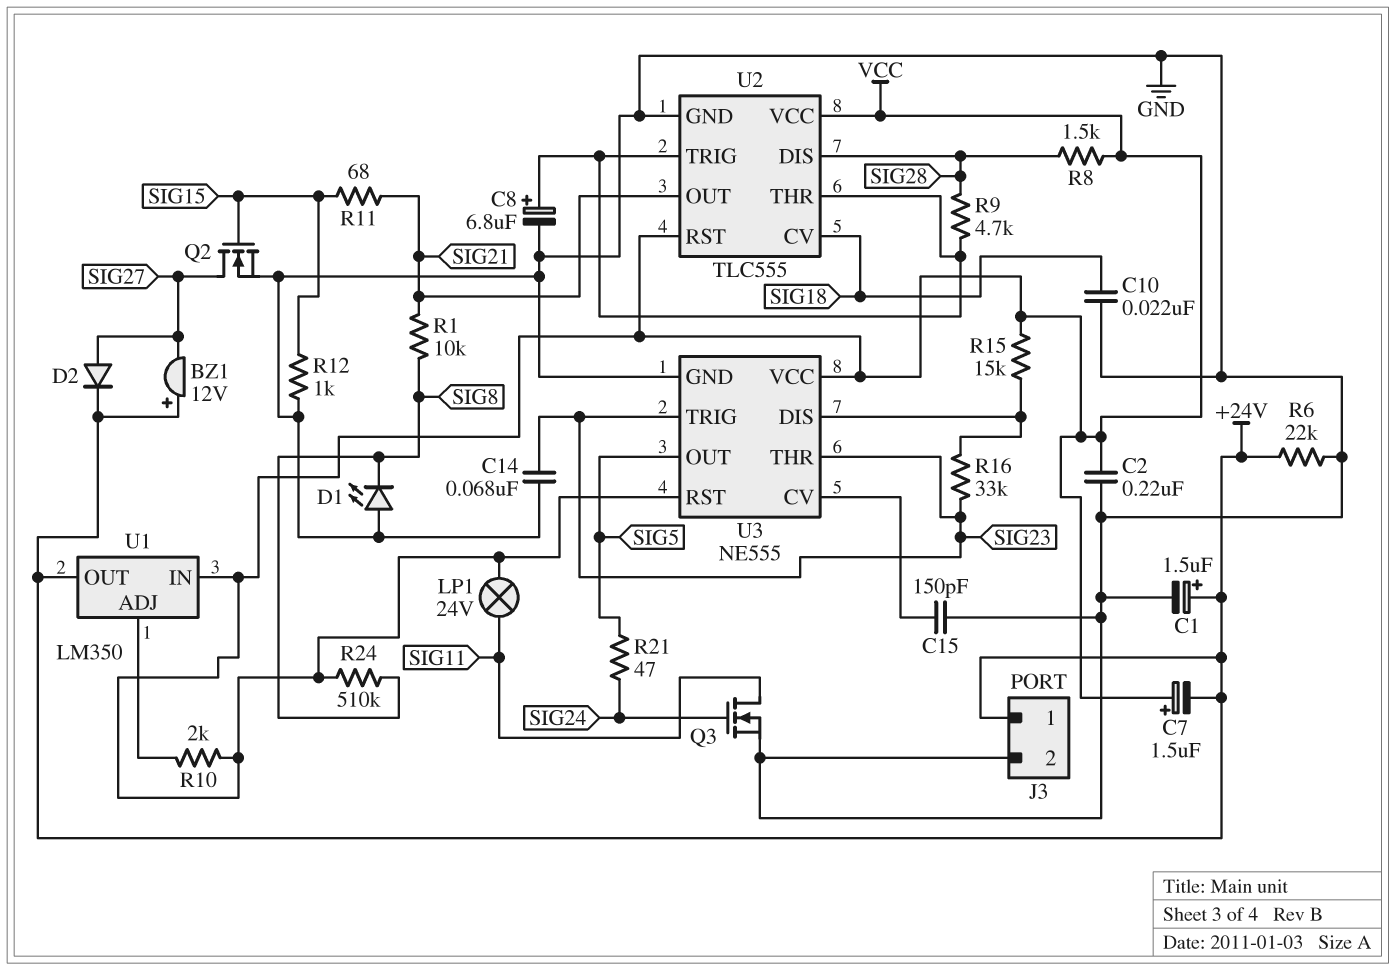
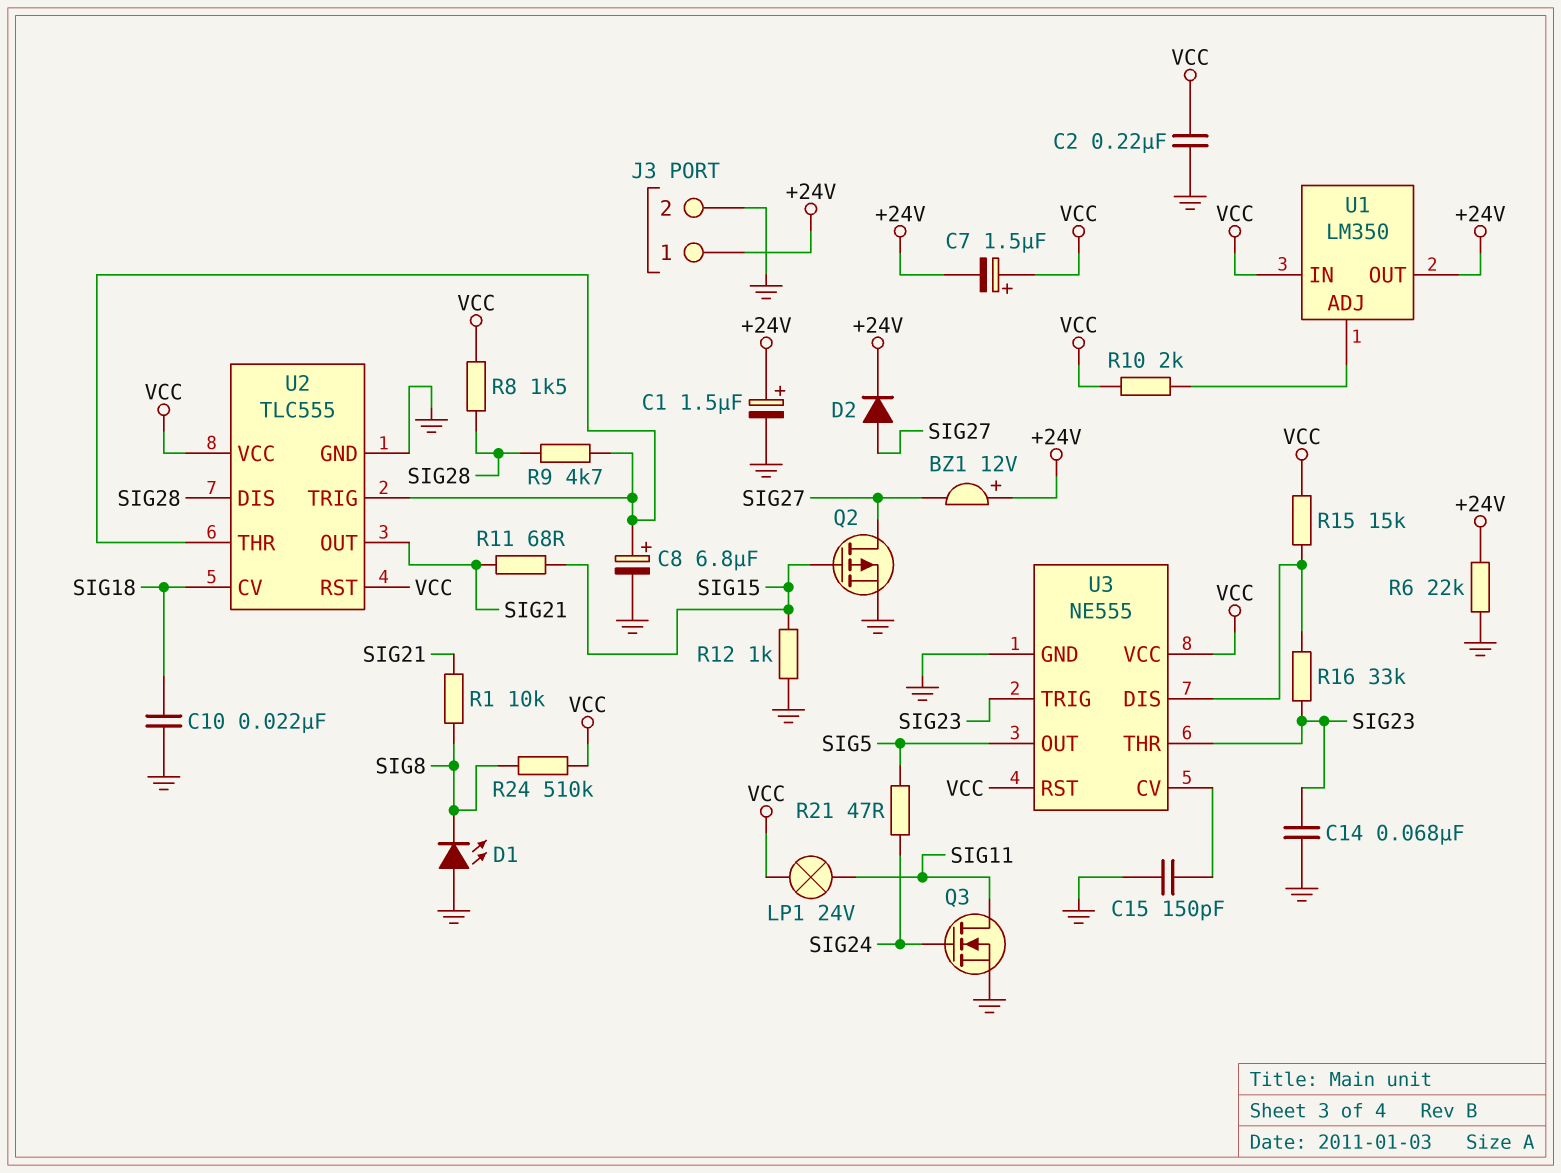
Q2: NMOS (G SIG15, D SIG27, S GND) -> PMOS (G SIG15, D SIG27, S GND)

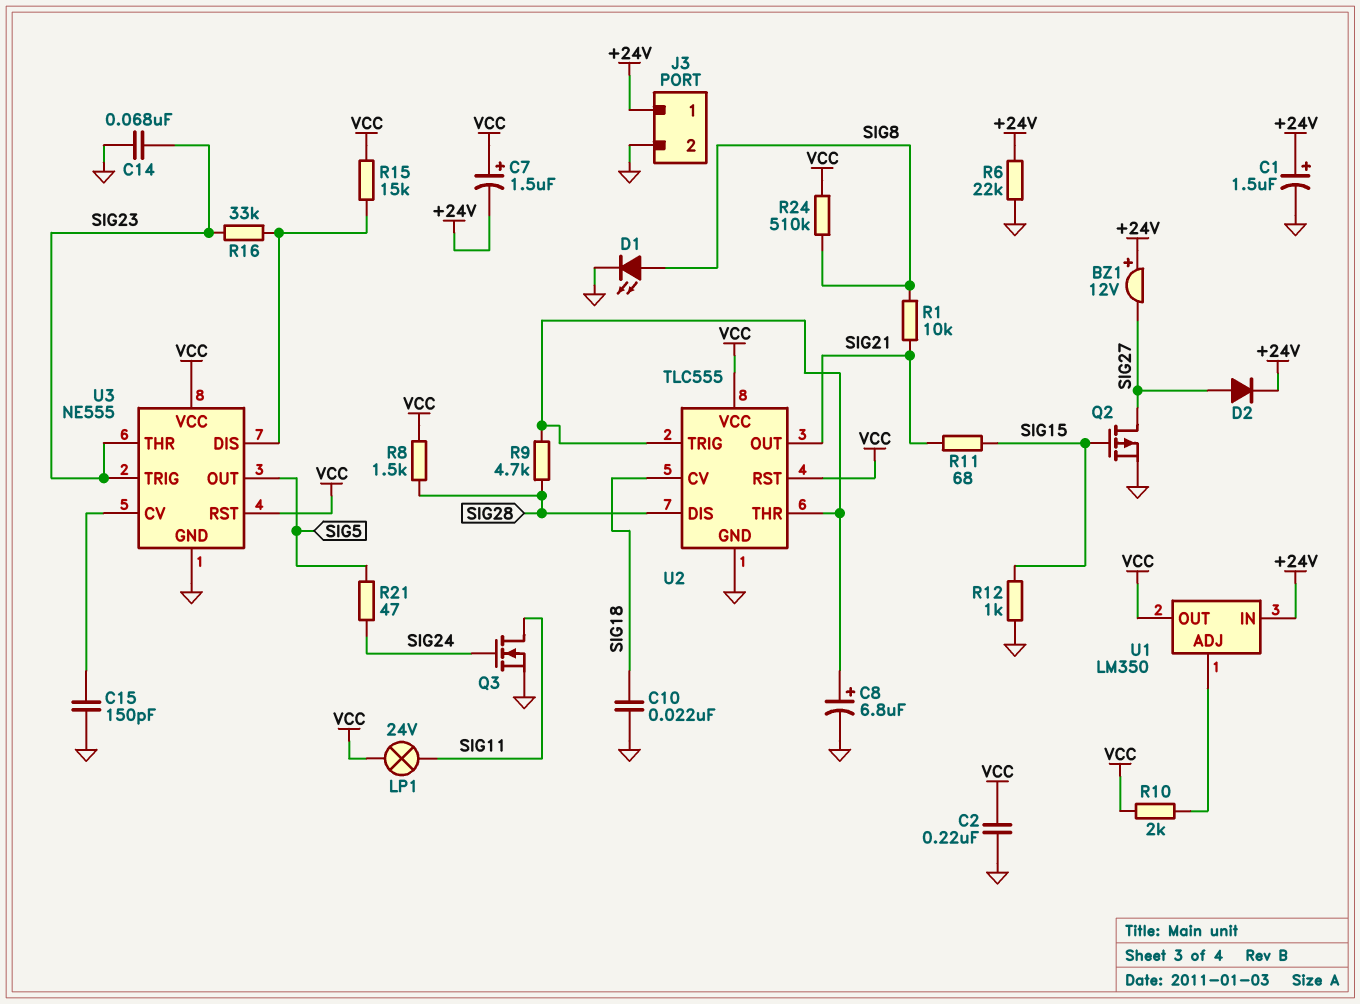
D1: LED (A GND, K SIG8) -> LED (A SIG8, K GND)
U1 pin IN: VCC -> +24V
U1 pin OUT: +24V -> VCC

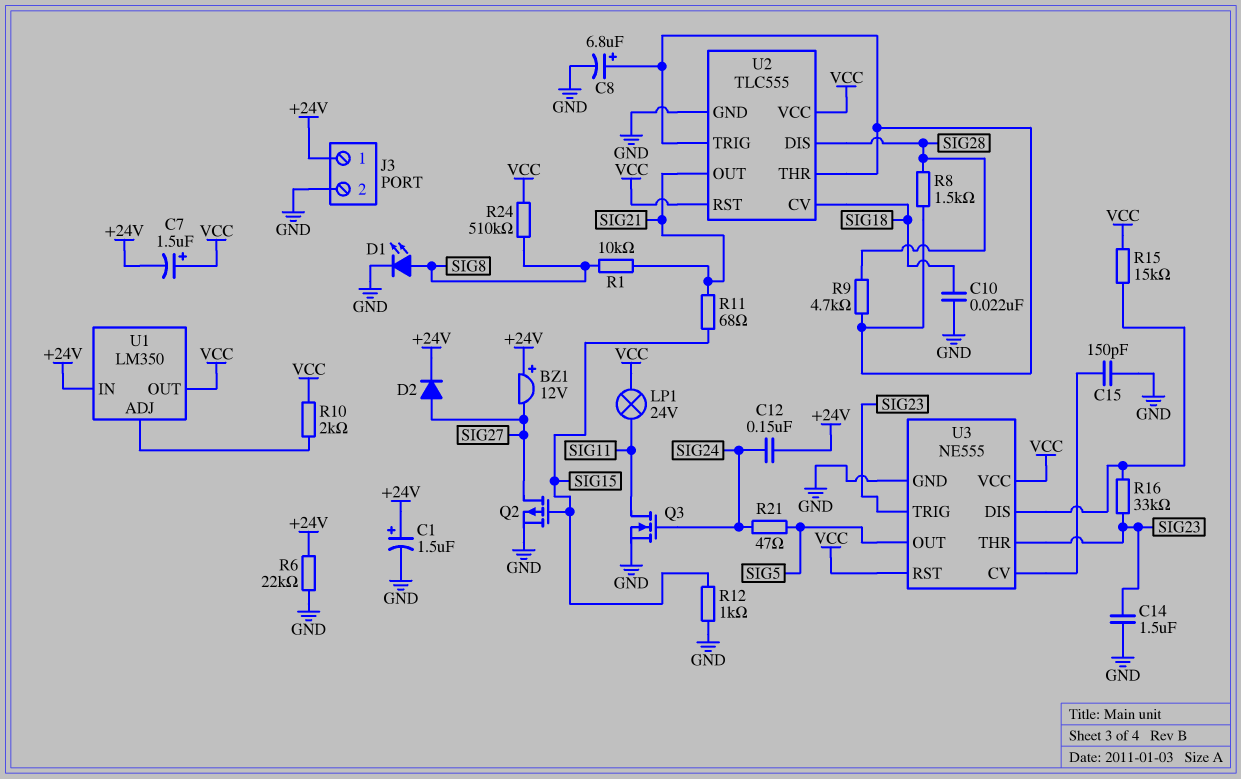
C2: 220nF (GND, VCC) -> none
C12: none -> 150nF (+24V, SIG24)
C14: 68nF (GND, SIG23) -> 1.5uF (GND, SIG23)
R8: 1.5k (SIG28, VCC) -> 1.5k (SIG28, U2/THR)

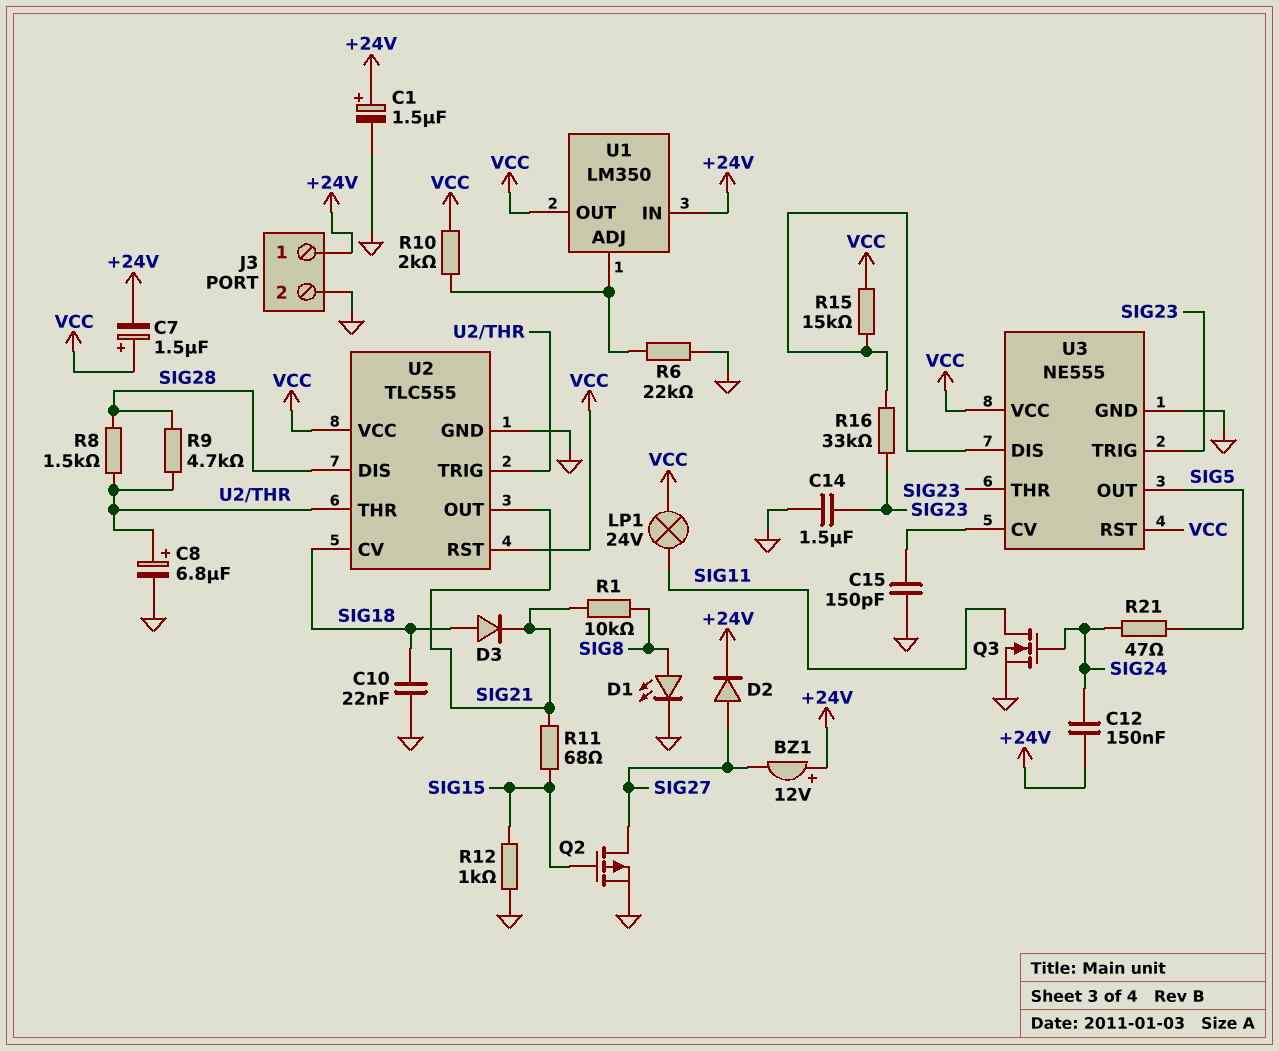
D3: none -> diode (A SIG18, K SIG21)
R6: 22k (+24V, GND) -> 22k (GND, U1/ADJ)
R24: 510k (SIG8, VCC) -> none

